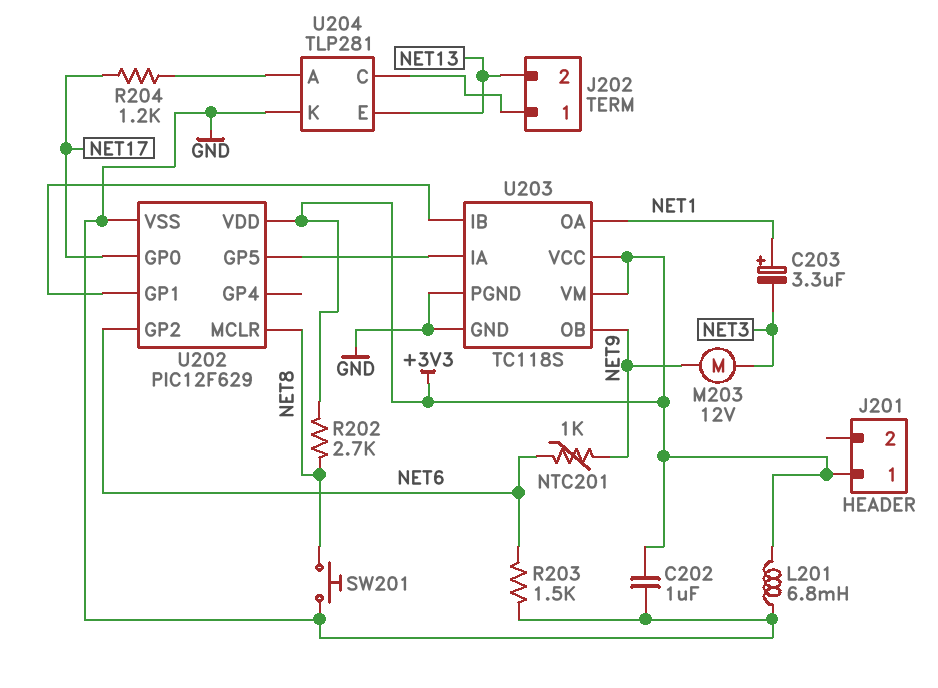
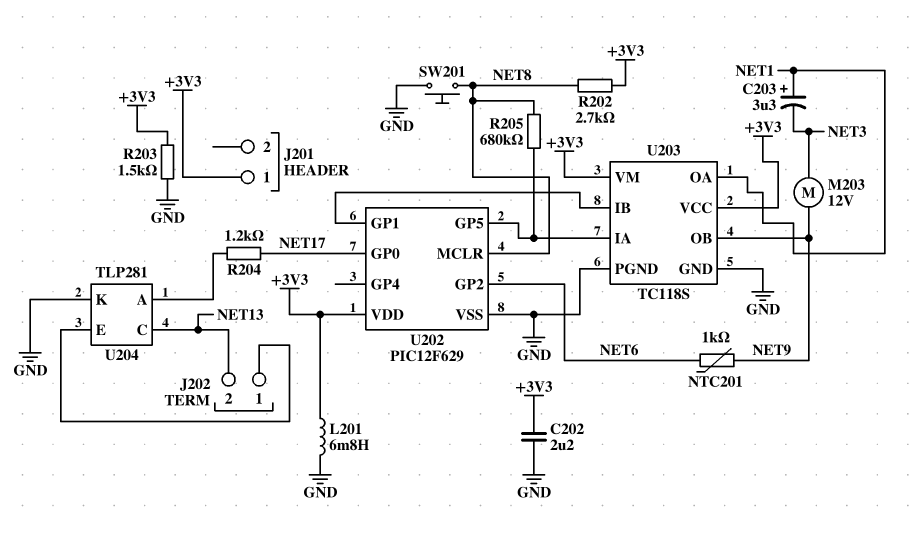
C202: 1uF (+3V3, GND) -> 2.2uF (+3V3, GND)
R203: 1.5k (GND, NET6) -> 1.5k (+3V3, GND)
R205: none -> 680k (NET8, U202/GP5)
U204 pin C: J202/1 -> NET13
U204 pin E: NET13 -> J202/1

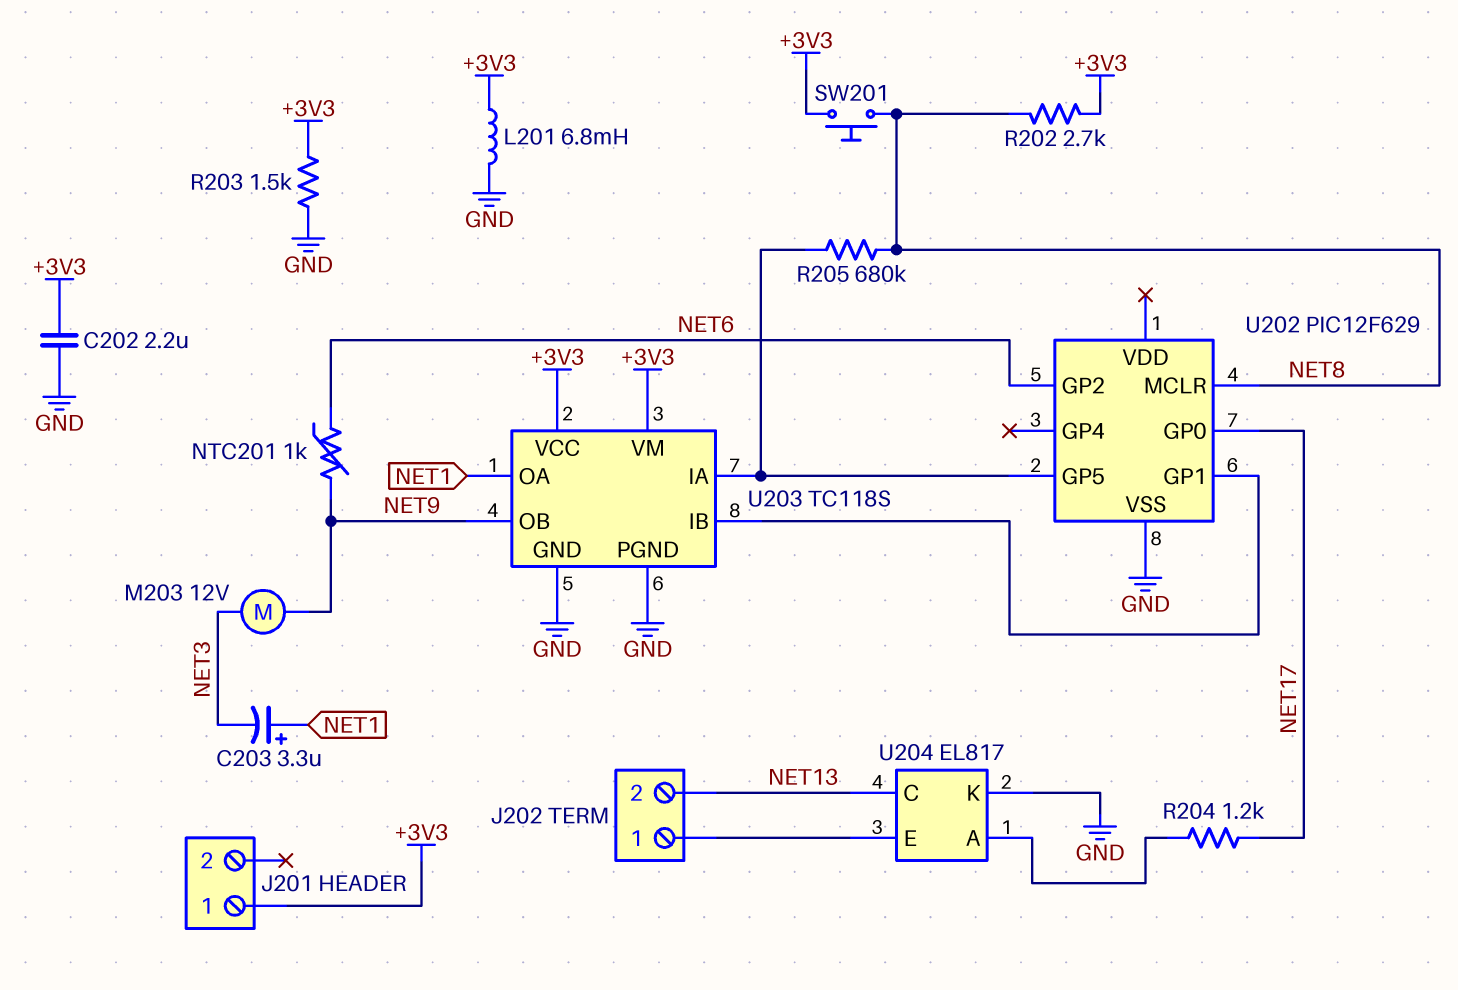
SW201: button (GND, NET8) -> button (+3V3, NET8)
U202 pin VDD: +3V3 -> none
U204: TLP281 -> EL817

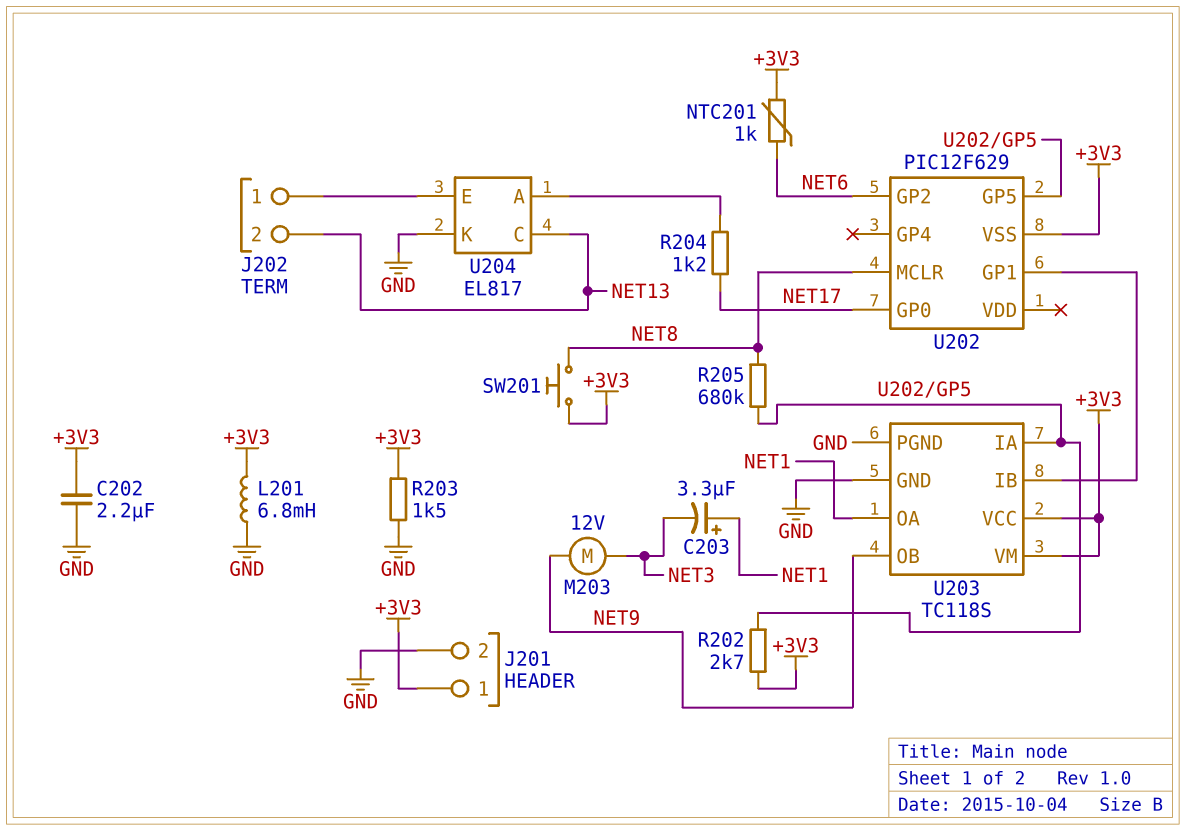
J201 pin 2: none -> GND
NTC201: 1k (NET6, NET9) -> 1k (+3V3, NET6)
R202: 2.7k (+3V3, NET8) -> 2.7k (+3V3, U202/GP5)
U202 pin VSS: GND -> +3V3

